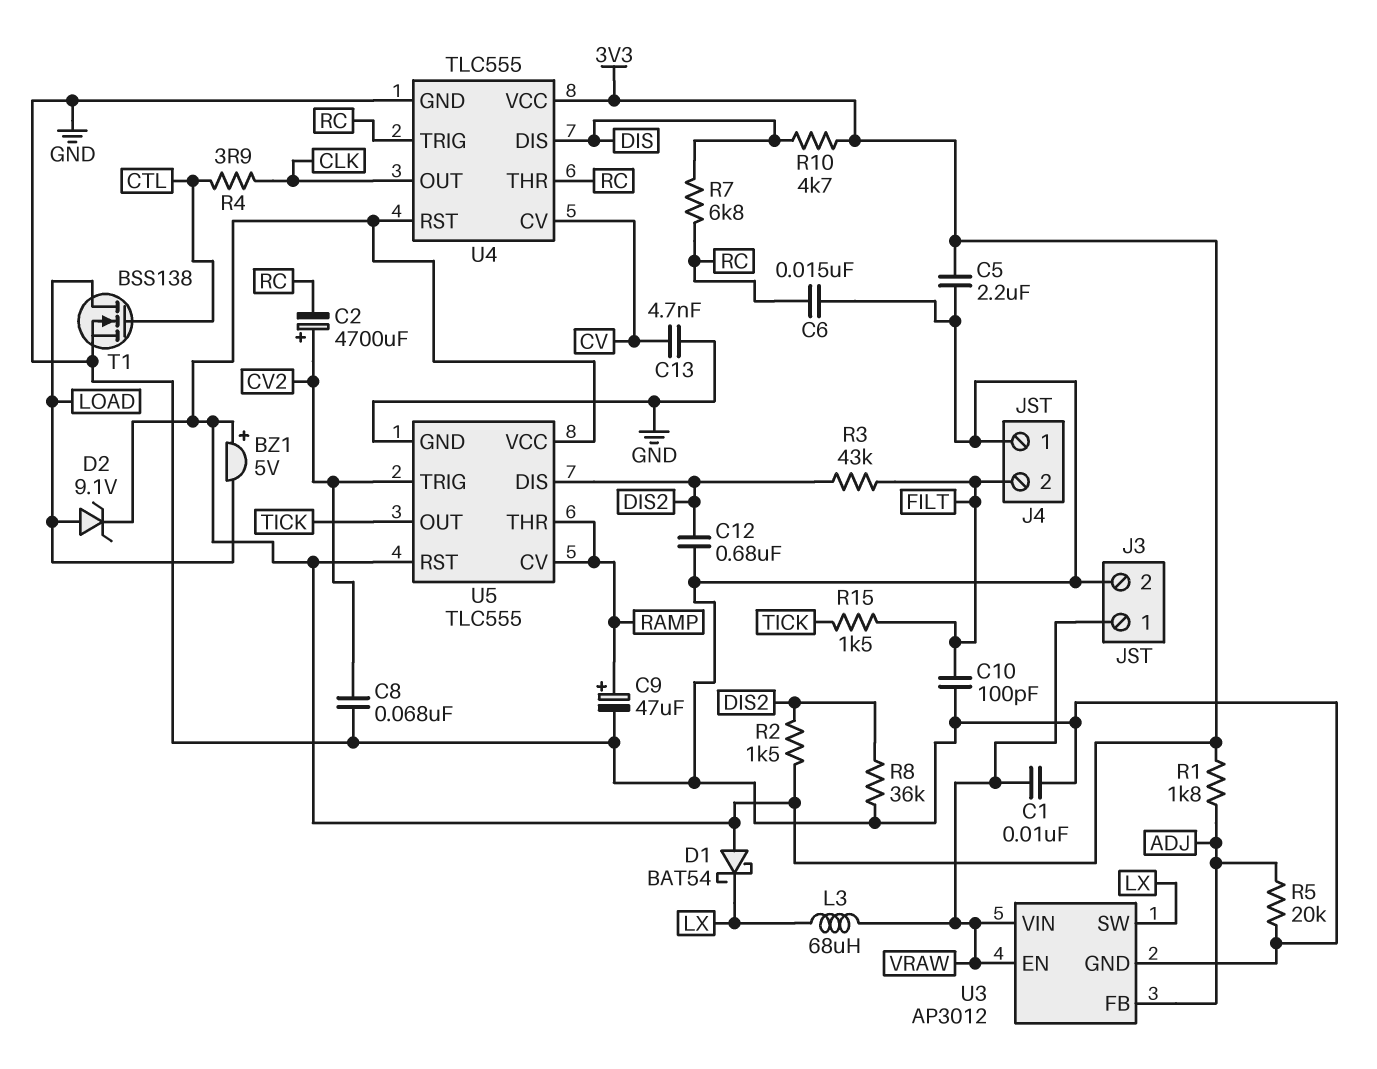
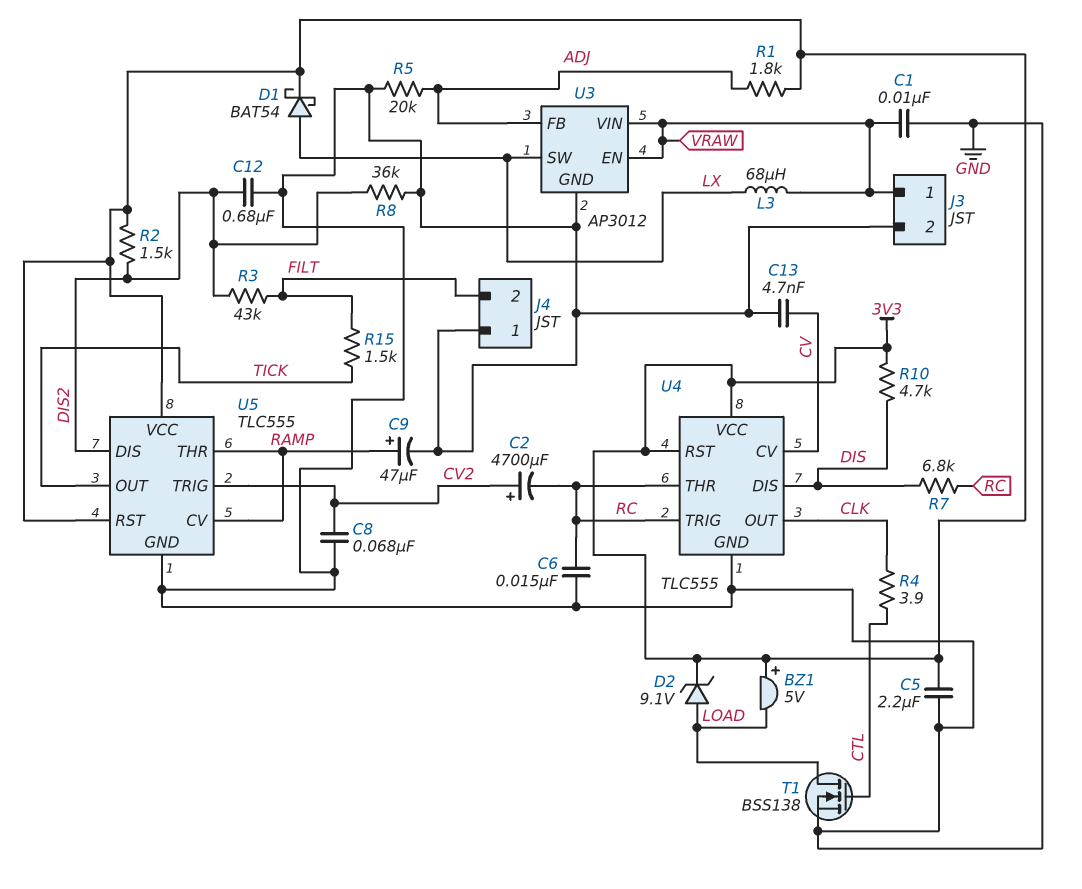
C10: 100pF (FILT, GND) -> none
D1: schottky BAT54 (A 3V3, K LX) -> schottky BAT54 (A LX, K 3V3)

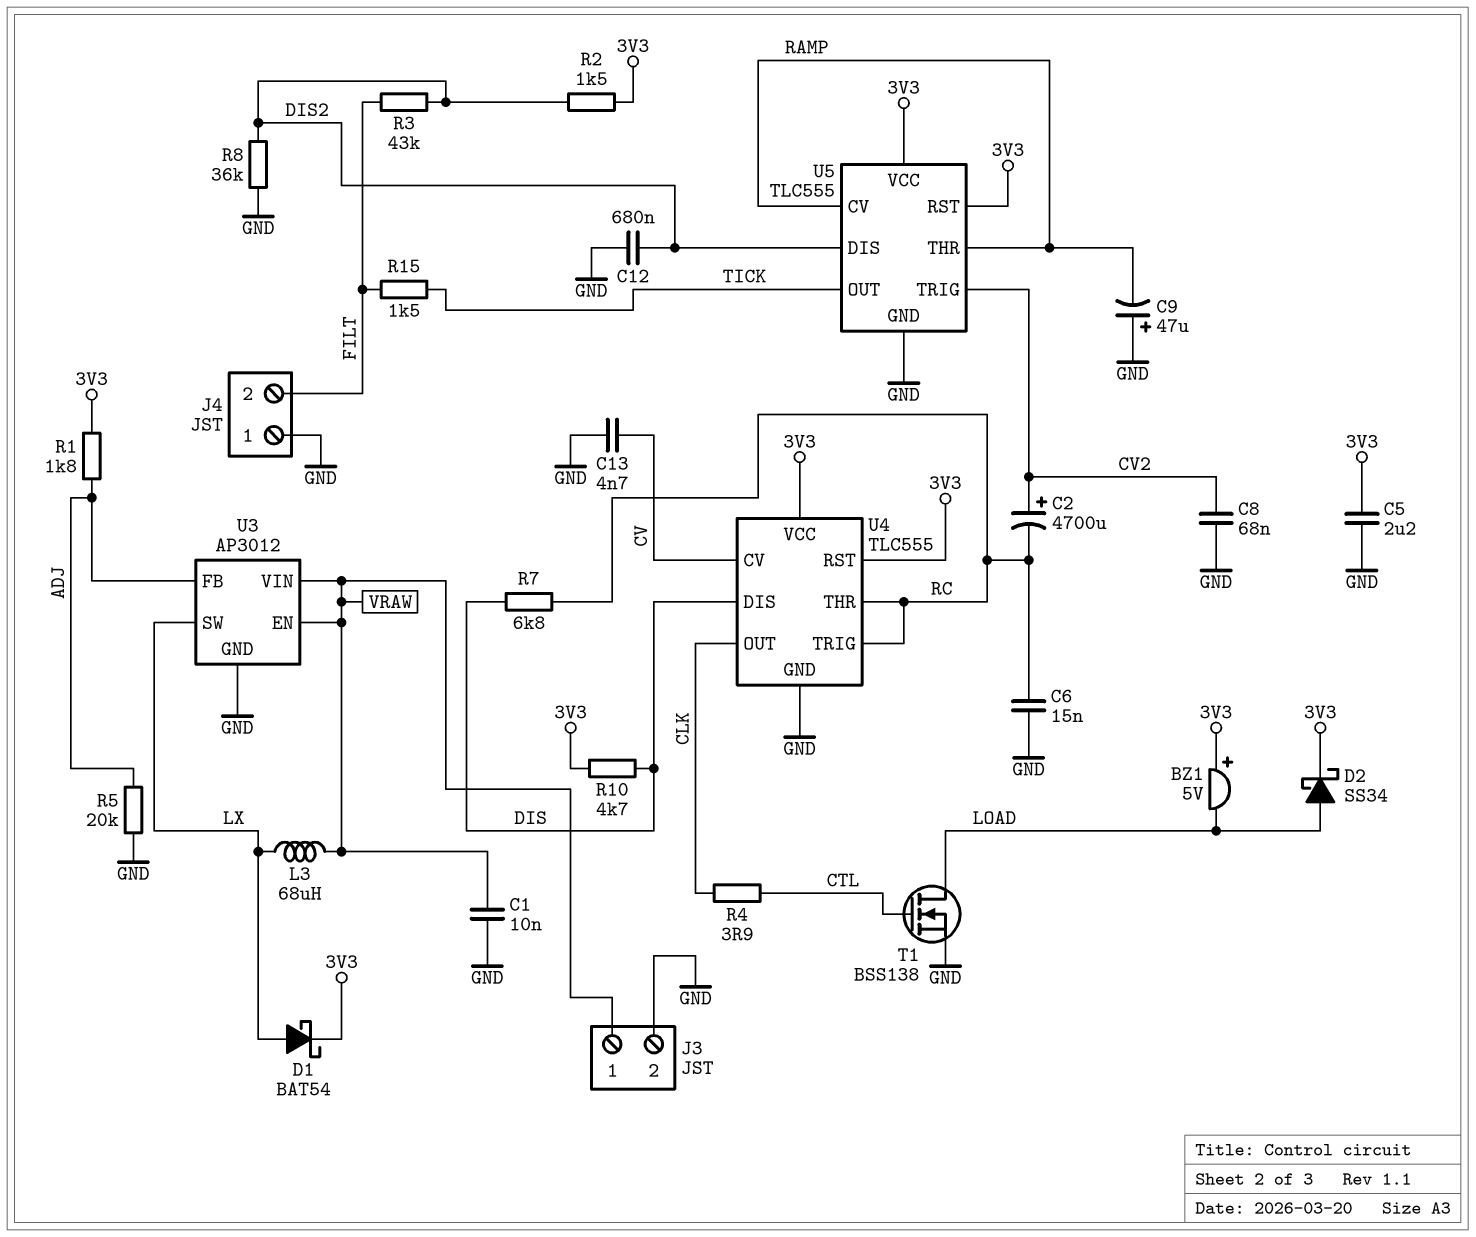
C9: 47uF (plus RAMP, minus GND) -> 47uF (plus GND, minus RAMP)
D2: zener 9.1V (A LOAD, K 3V3) -> schottky SS34 (A LOAD, K 3V3)

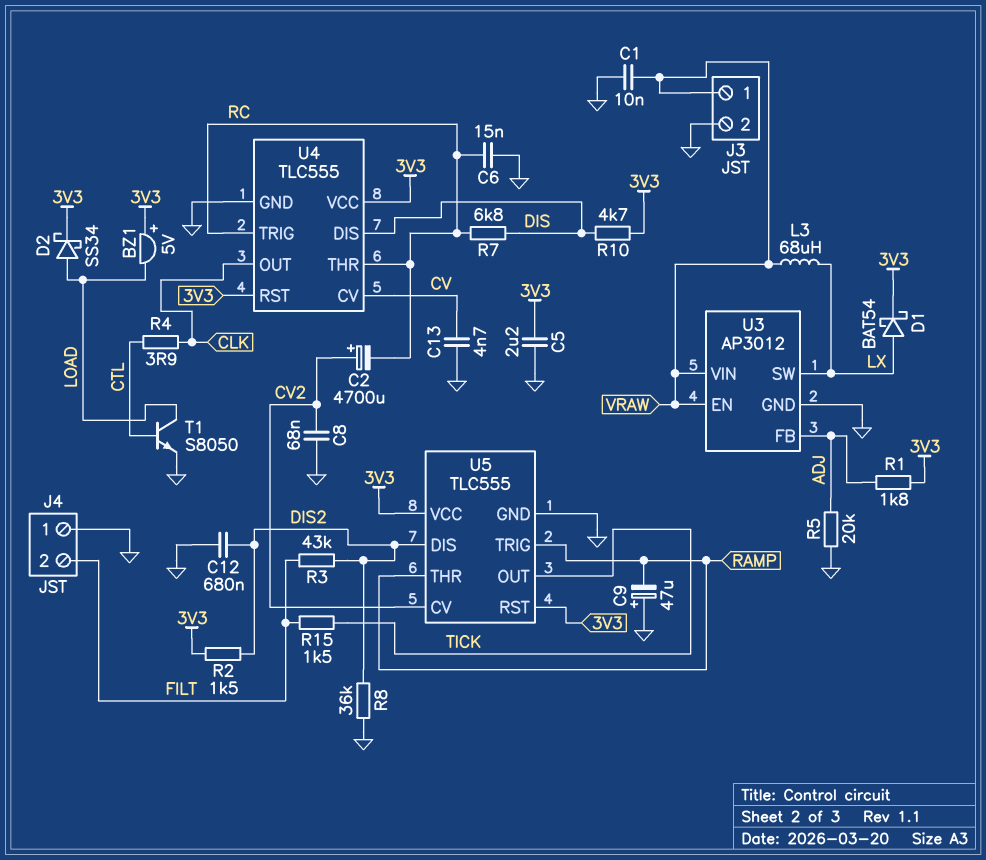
T1: NMOS BSS138 (G CTL, D LOAD, S GND) -> NPN S8050 (B CTL, C LOAD, E GND)
U5 pin CV: RAMP -> CV2
U5 pin TRIG: CV2 -> RAMP

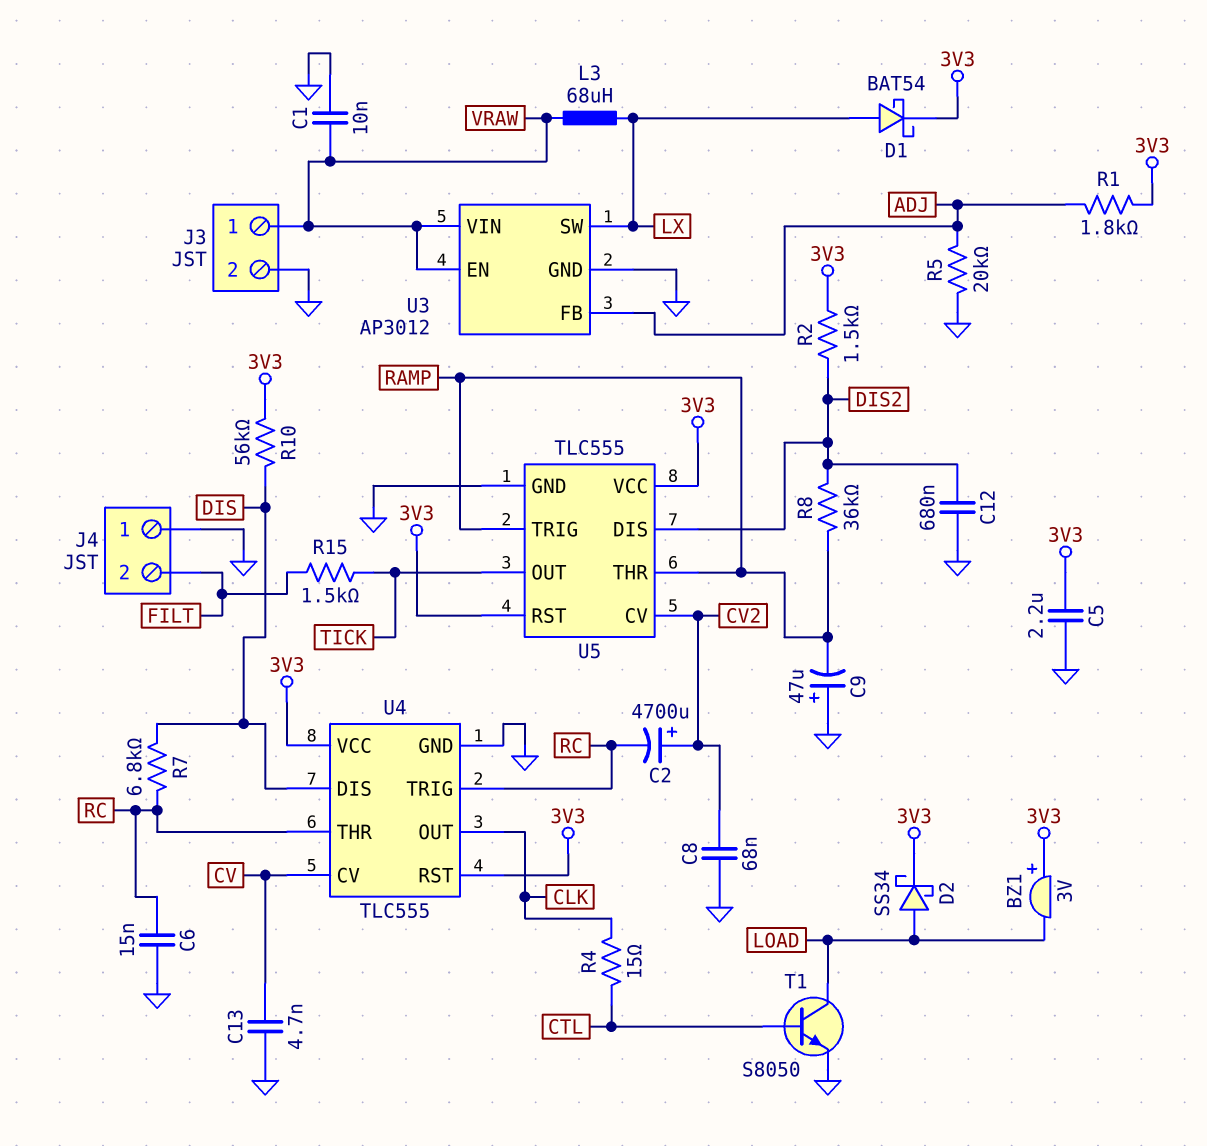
BZ1: buzzer 5V (plus 3V3, minus LOAD) -> buzzer 3V (plus 3V3, minus LOAD)
R3: 43k (DIS2, FILT) -> none
R4: 3.9 (CLK, CTL) -> 15 (CLK, CTL)
R8: 36k (DIS2, GND) -> 36k (DIS2, RAMP)
R10: 4.7k (3V3, DIS) -> 56k (3V3, DIS)

